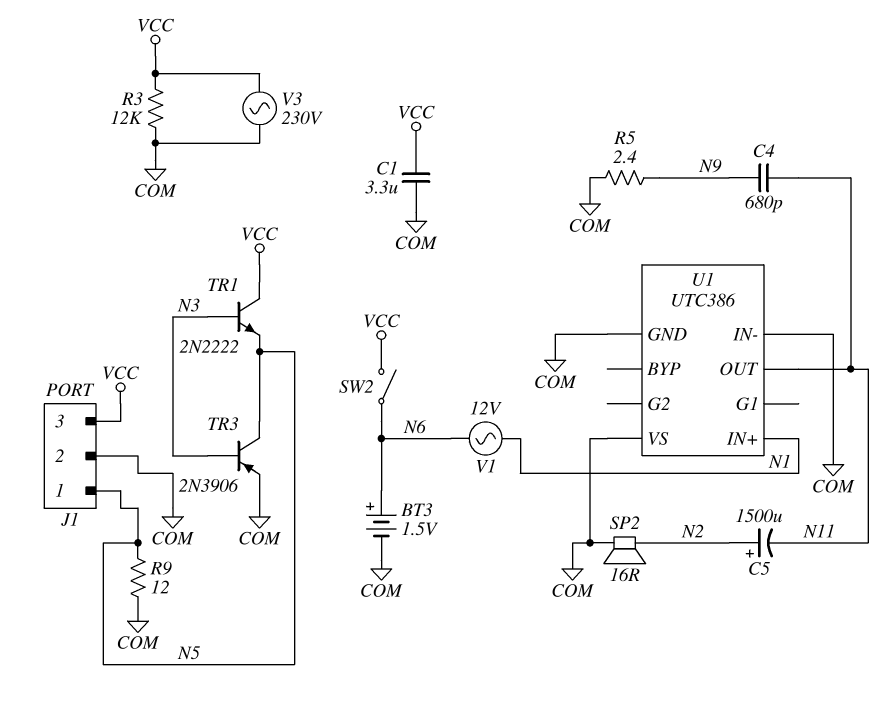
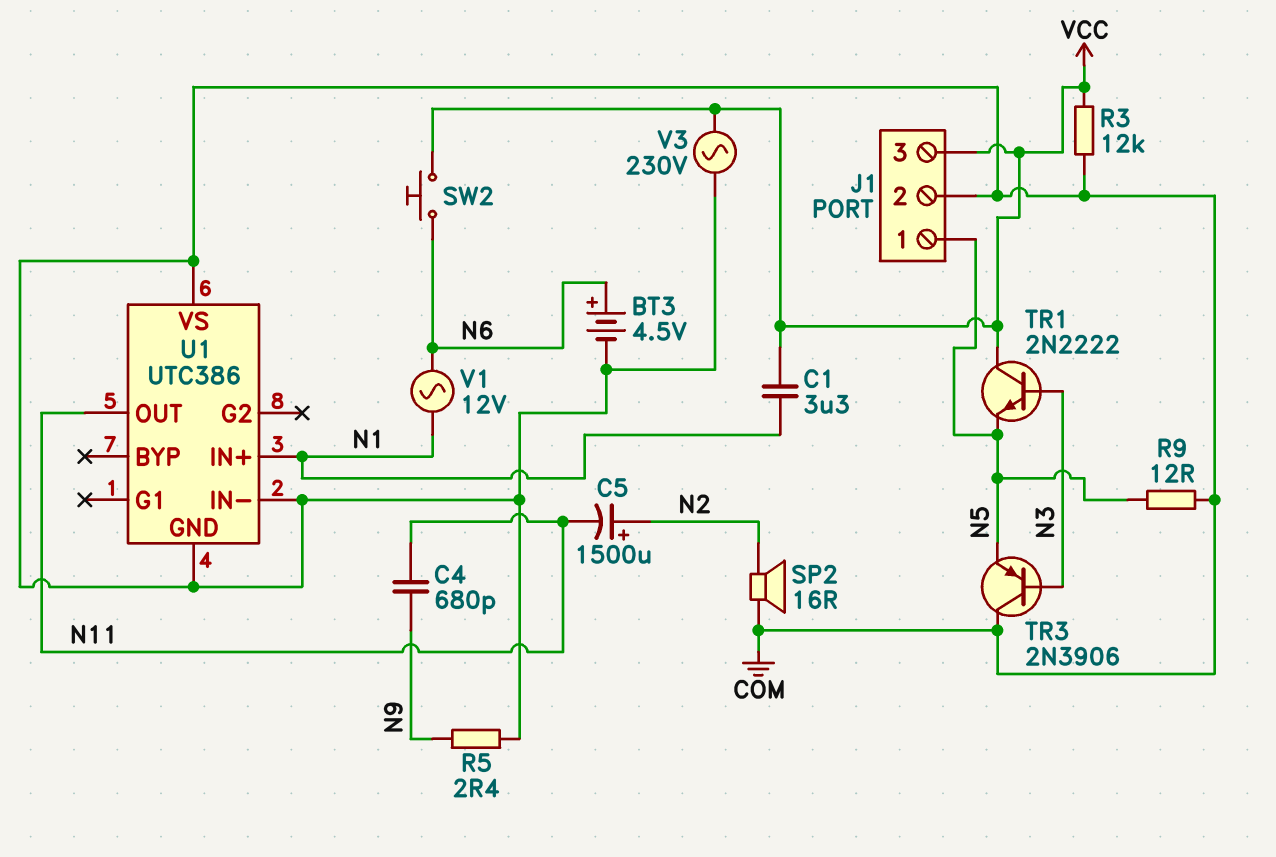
BT3: 1.5V (plus N6, minus COM) -> 4.5V (plus N6, minus COM)
C1: 3.3uF (COM, VCC) -> 3.3uF (N1, VCC)
SW2: switch (N6, VCC) -> button (N6, VCC)
TR3: PNP 2N3906 (B N3, C N5, E COM) -> PNP 2N3906 (B N3, C COM, E N5)

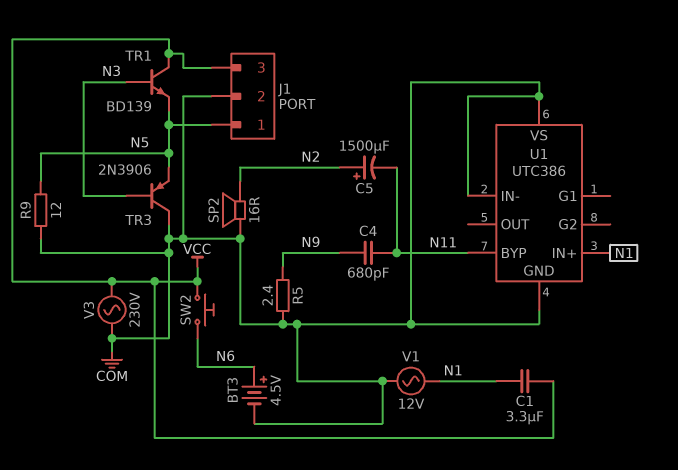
R3: 12k (COM, VCC) -> none
TR1: NPN 2N2222 (B N3, C VCC, E N5) -> NPN BD139 (B N3, C VCC, E N5)
U1 pin BYP: none -> N11
U1 pin OUT: N11 -> none
V1: AC 12V (N1, N6) -> AC 12V (COM, N1)

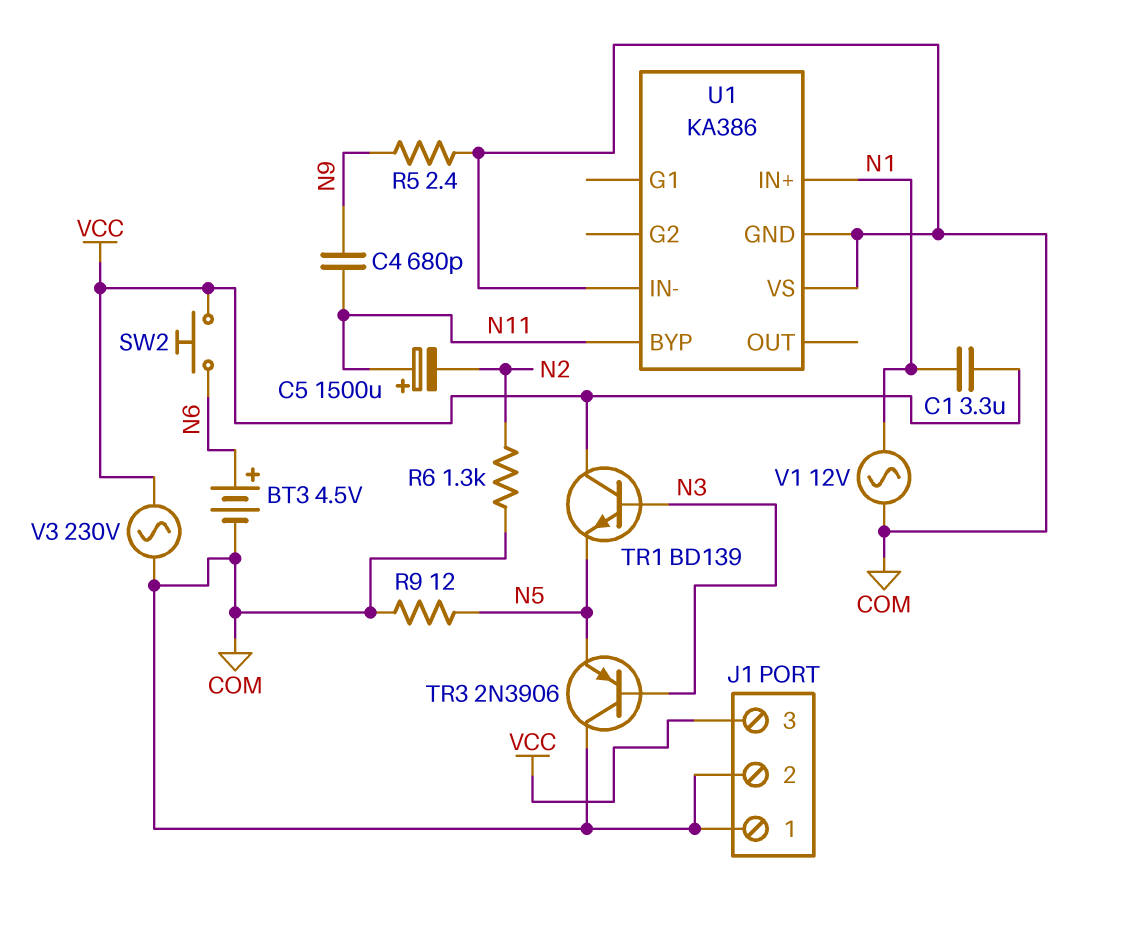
C5: 1500uF (plus N2, minus N11) -> 1500uF (plus N11, minus N2)
J1 pin 1: N5 -> COM
R6: none -> 1.3k (COM, N2)
SP2: speaker 16R (COM, N2) -> none
U1: UTC386 -> KA386

